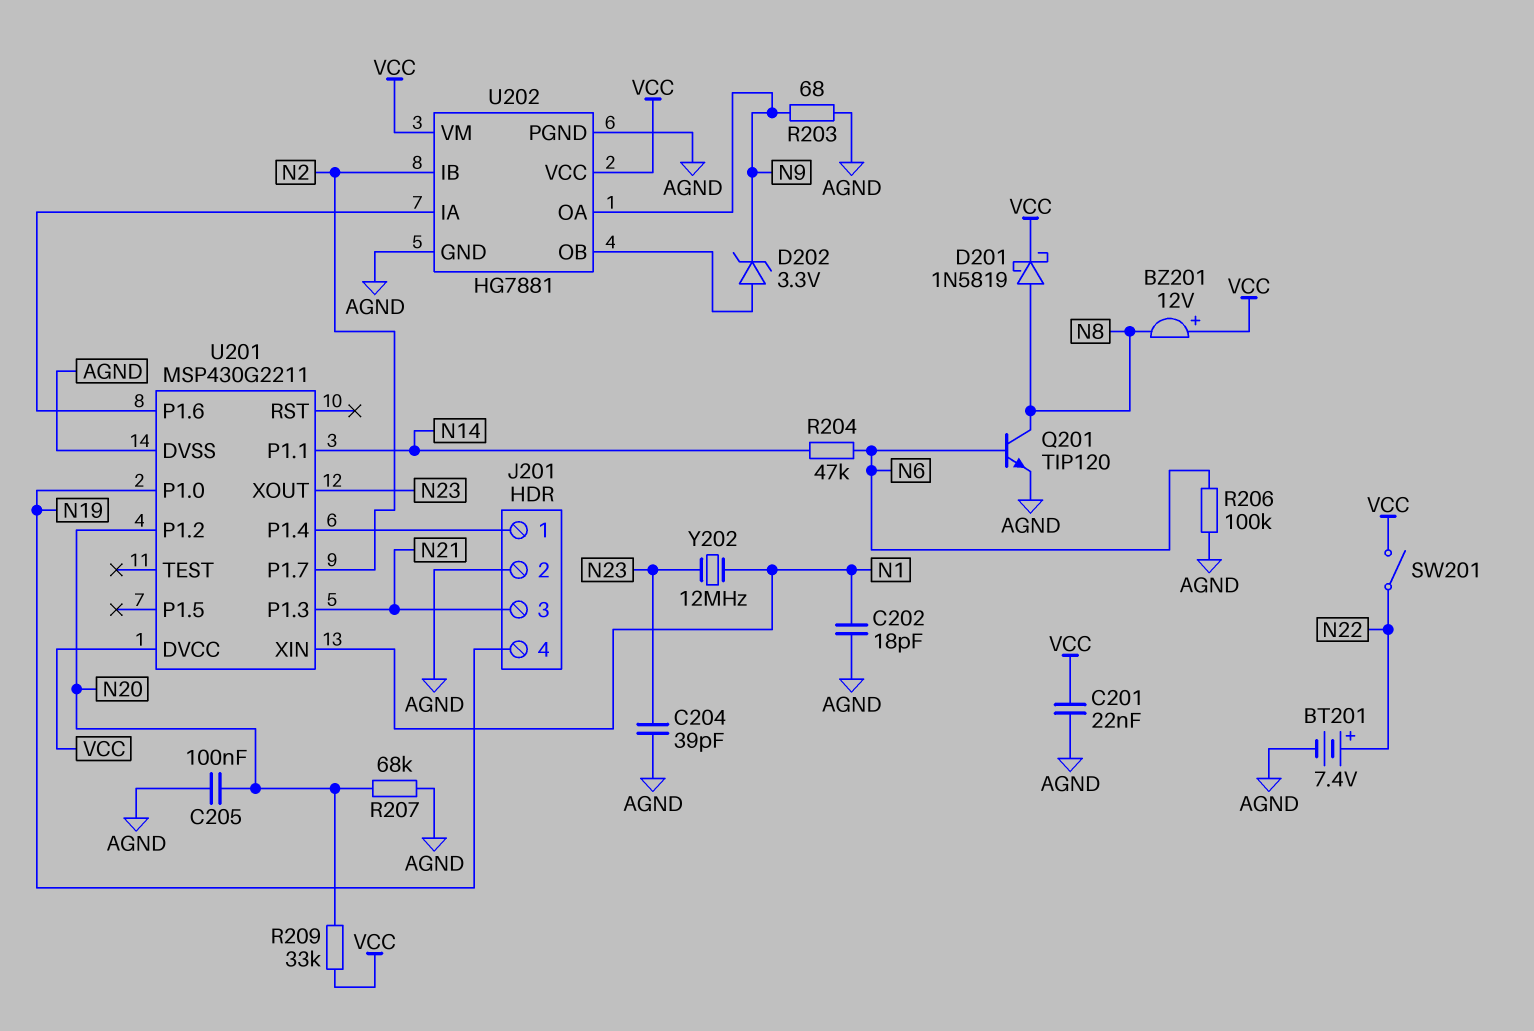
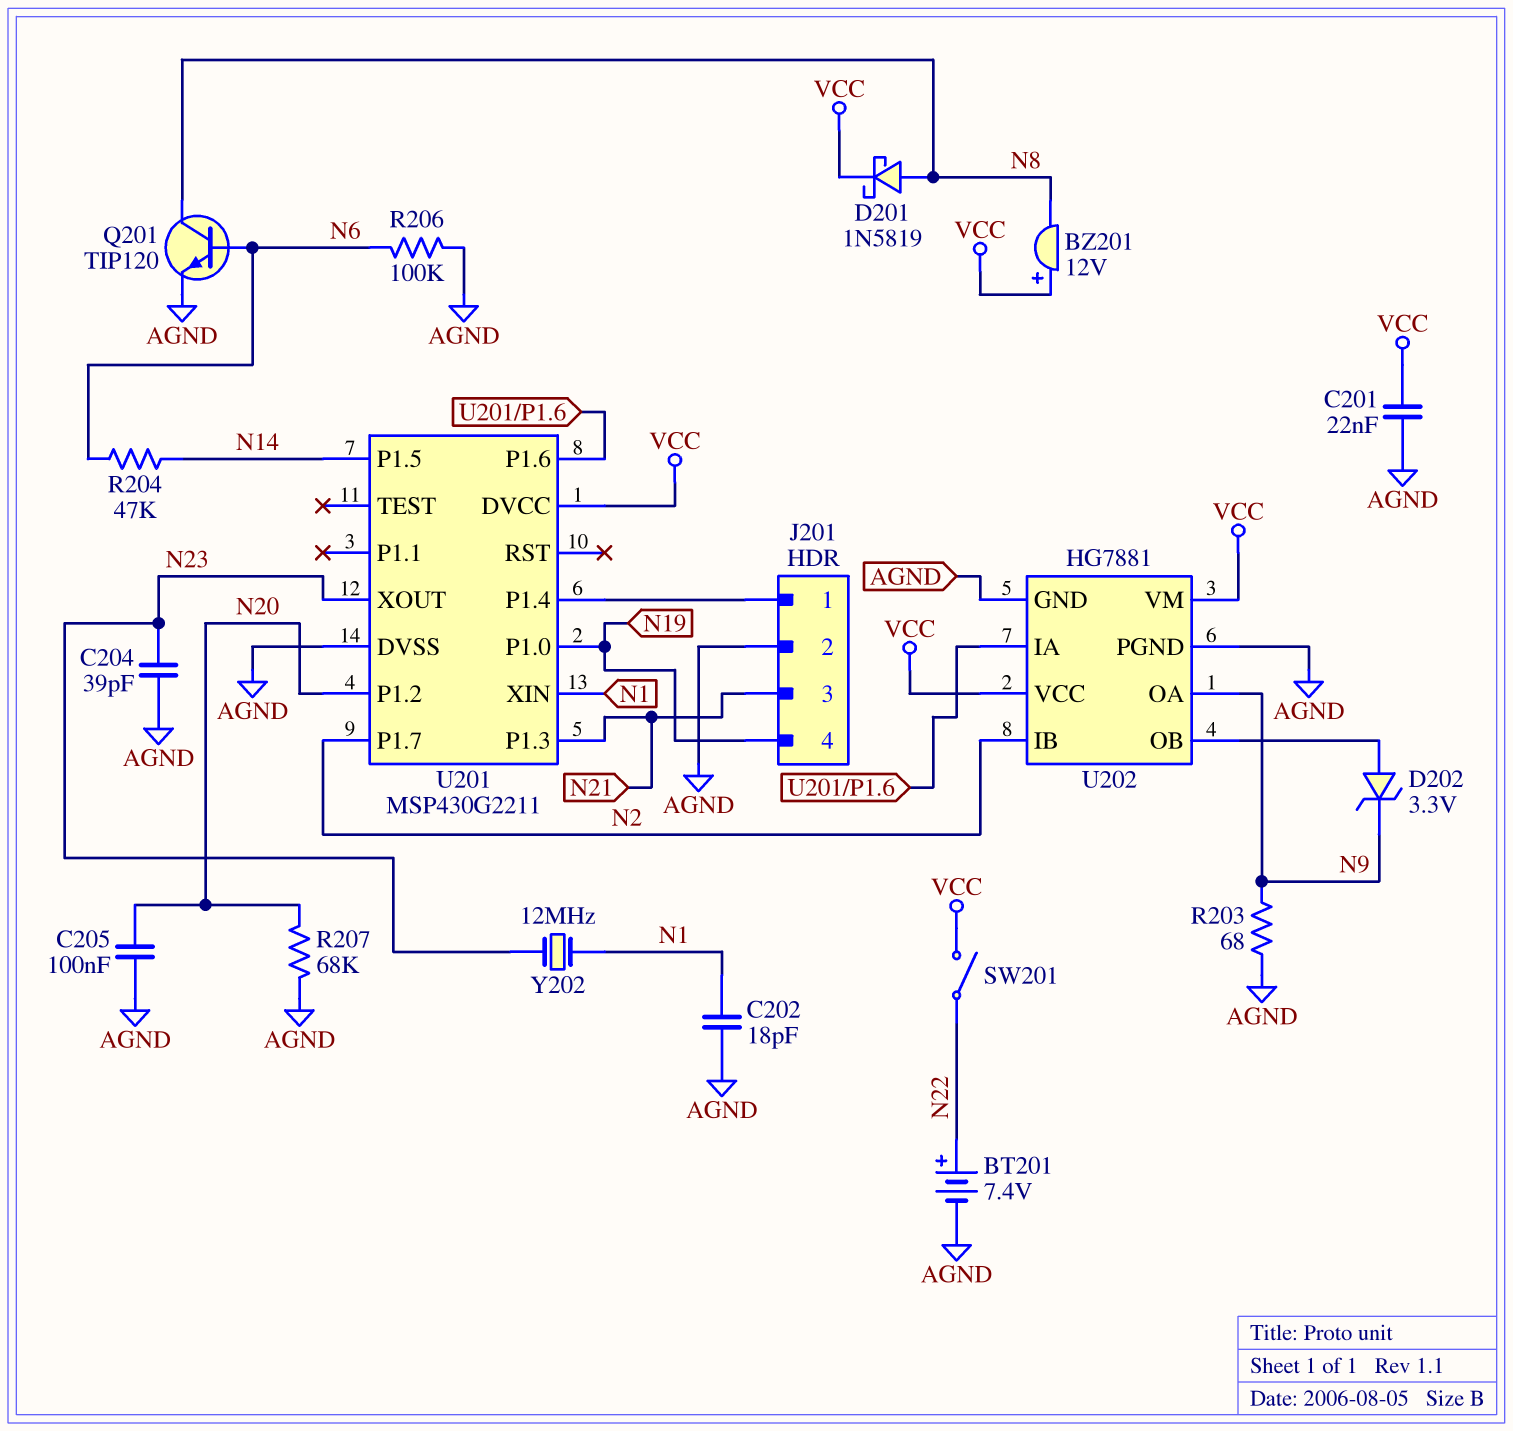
R209: 33k (N20, VCC) -> none
U201 pin P1.1: N14 -> none
U201 pin P1.5: none -> N14

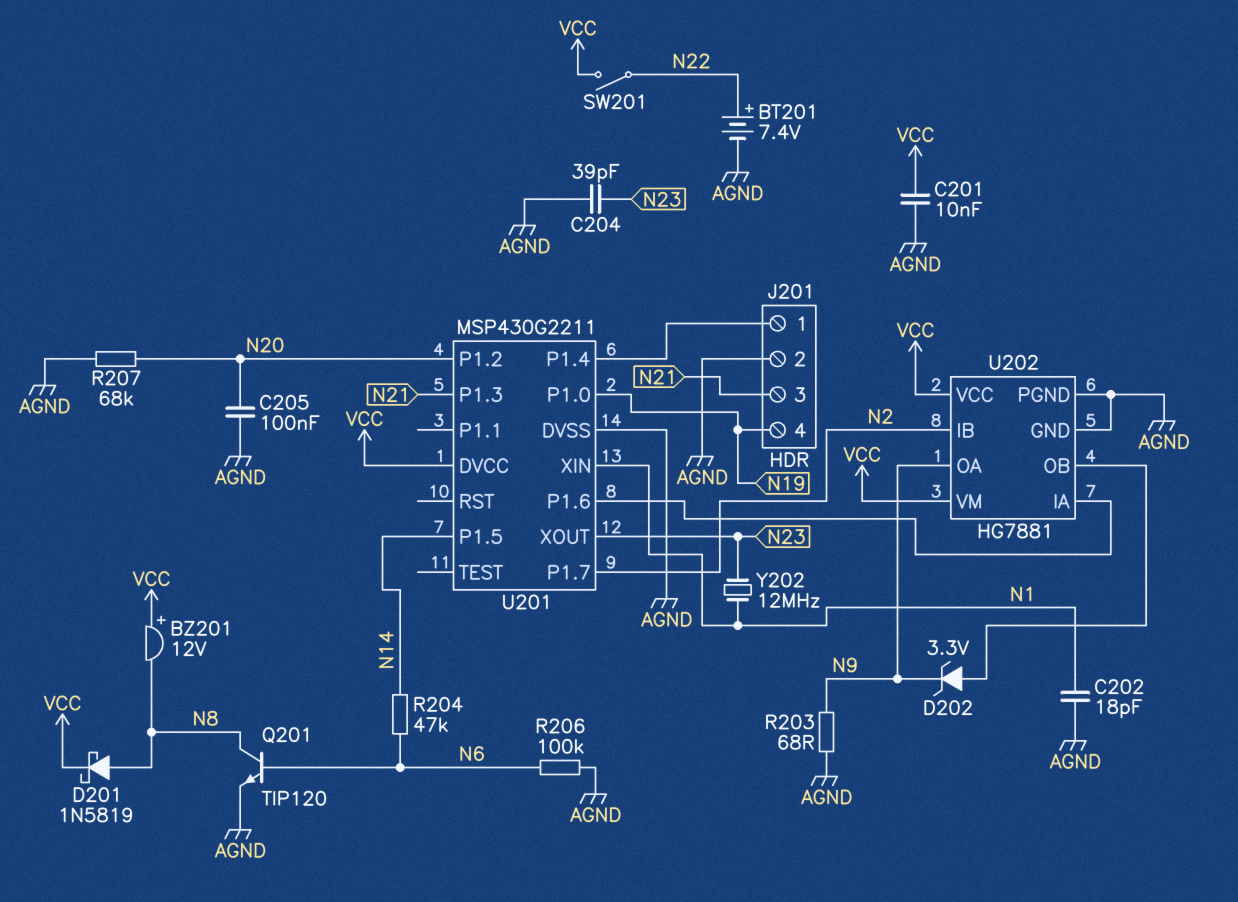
C201: 22nF (AGND, VCC) -> 10nF (AGND, VCC)

